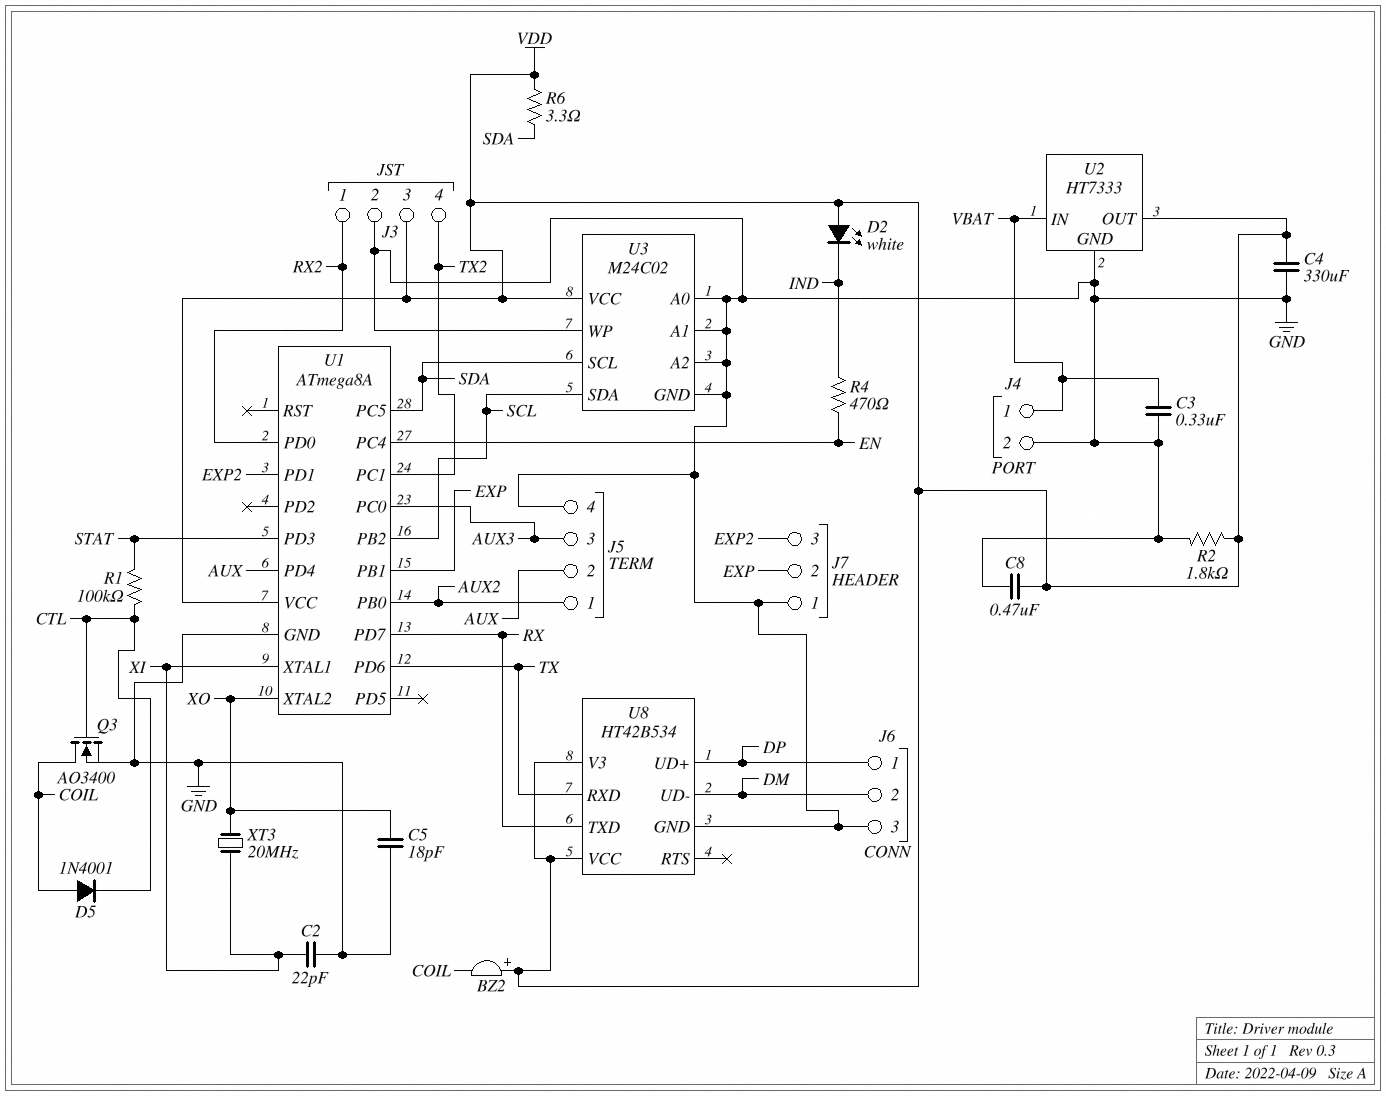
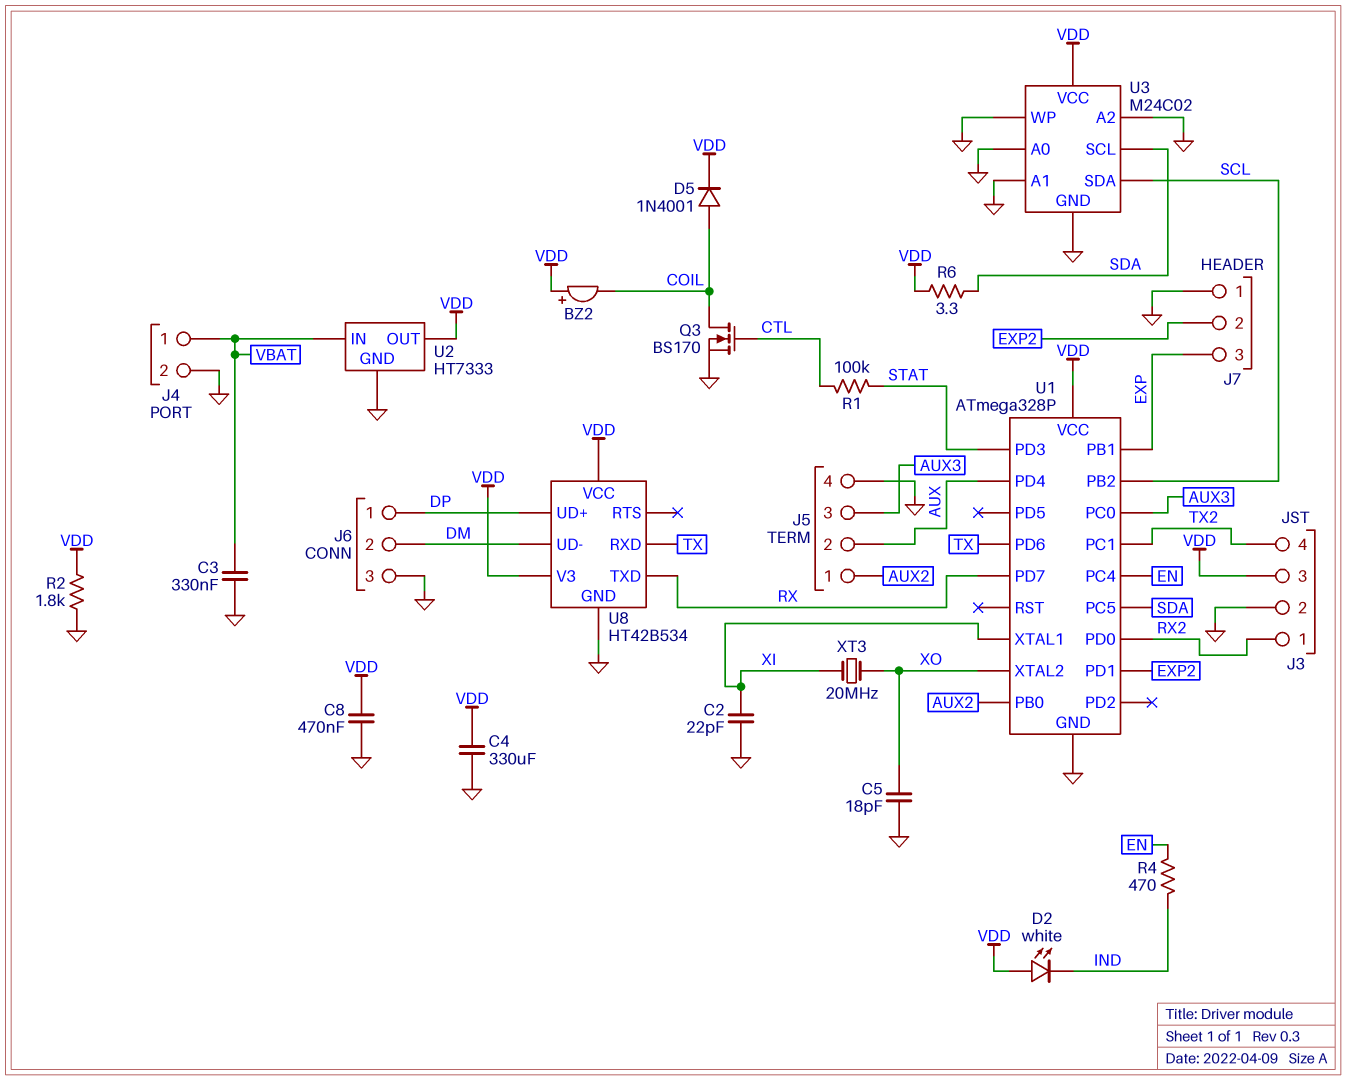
D5: diode 1N4001 (A COIL, K CTL) -> diode 1N4001 (A COIL, K VDD)
J7 pin 2: EXP -> EXP2
J7 pin 3: EXP2 -> EXP
Q3: NMOS AO3400 (G CTL, D COIL, S GND) -> NMOS BS170 (G CTL, D COIL, S GND)
U1: ATmega8A -> ATmega328P

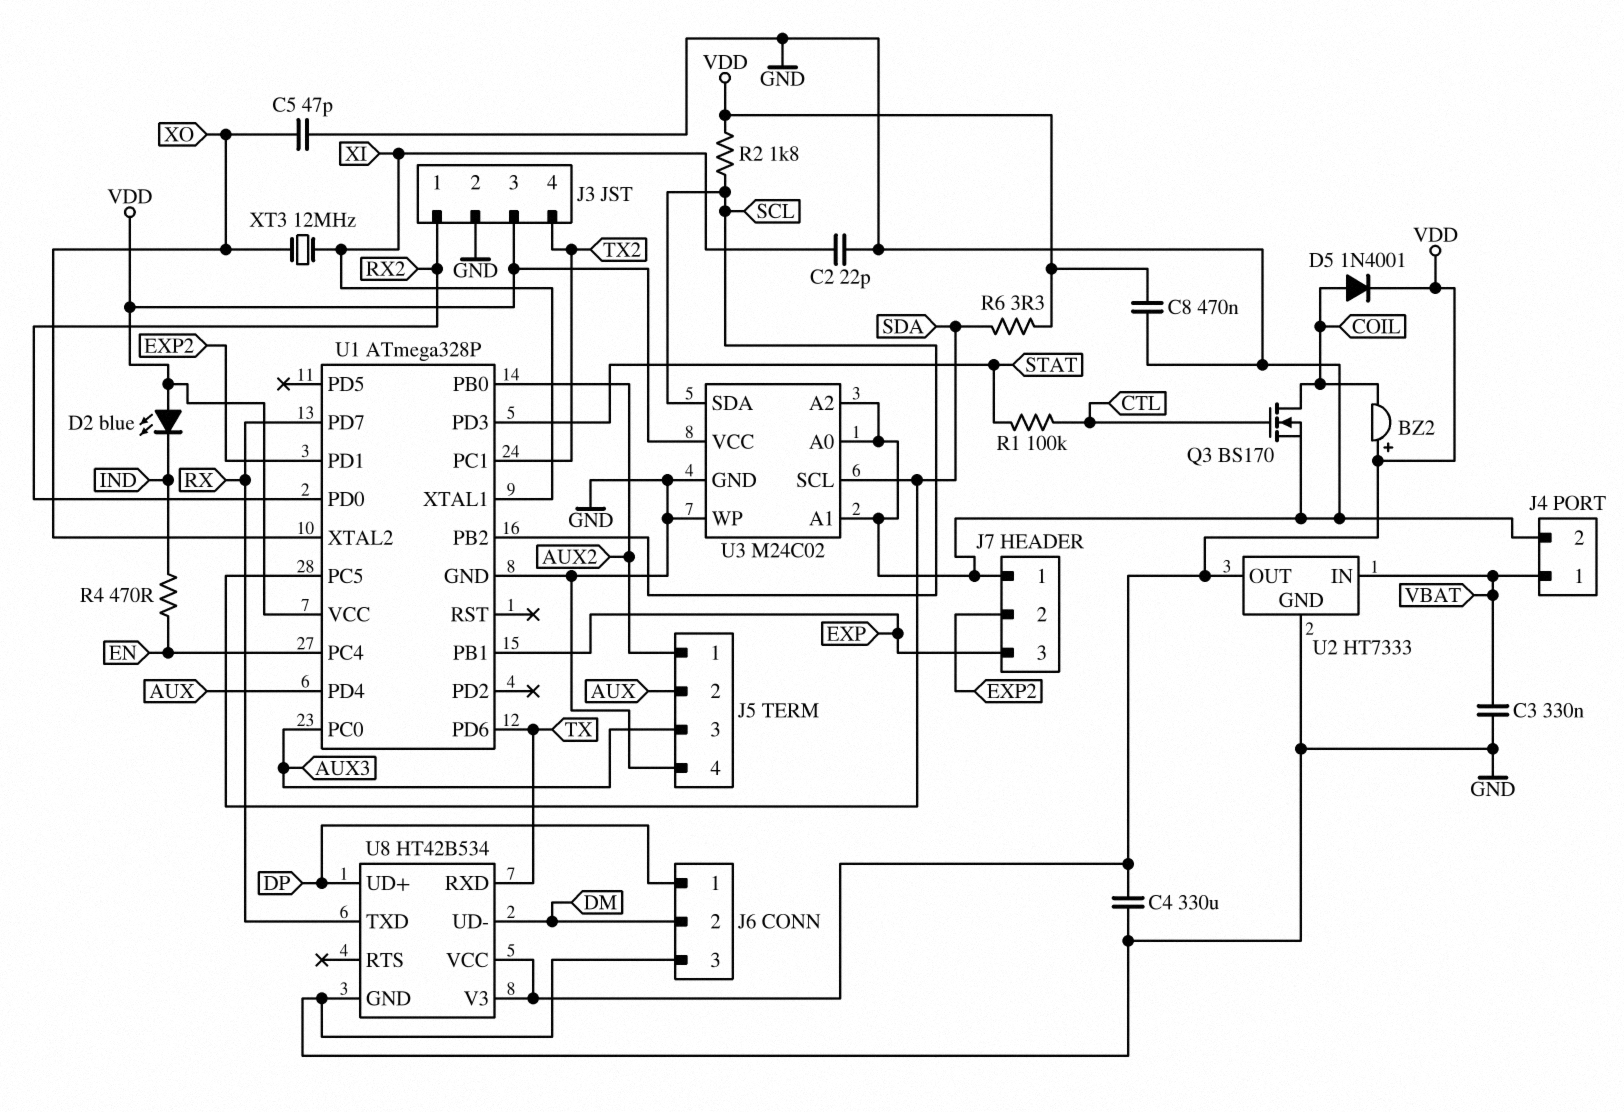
C5: 18pF (GND, XO) -> 47pF (GND, XO)
D2: LED white (A VDD, K IND) -> LED blue (A VDD, K IND)
R2: 1.8k (GND, VDD) -> 1.8k (SCL, VDD)
XT3: 20MHz (XI, XO) -> 12MHz (XI, XO)

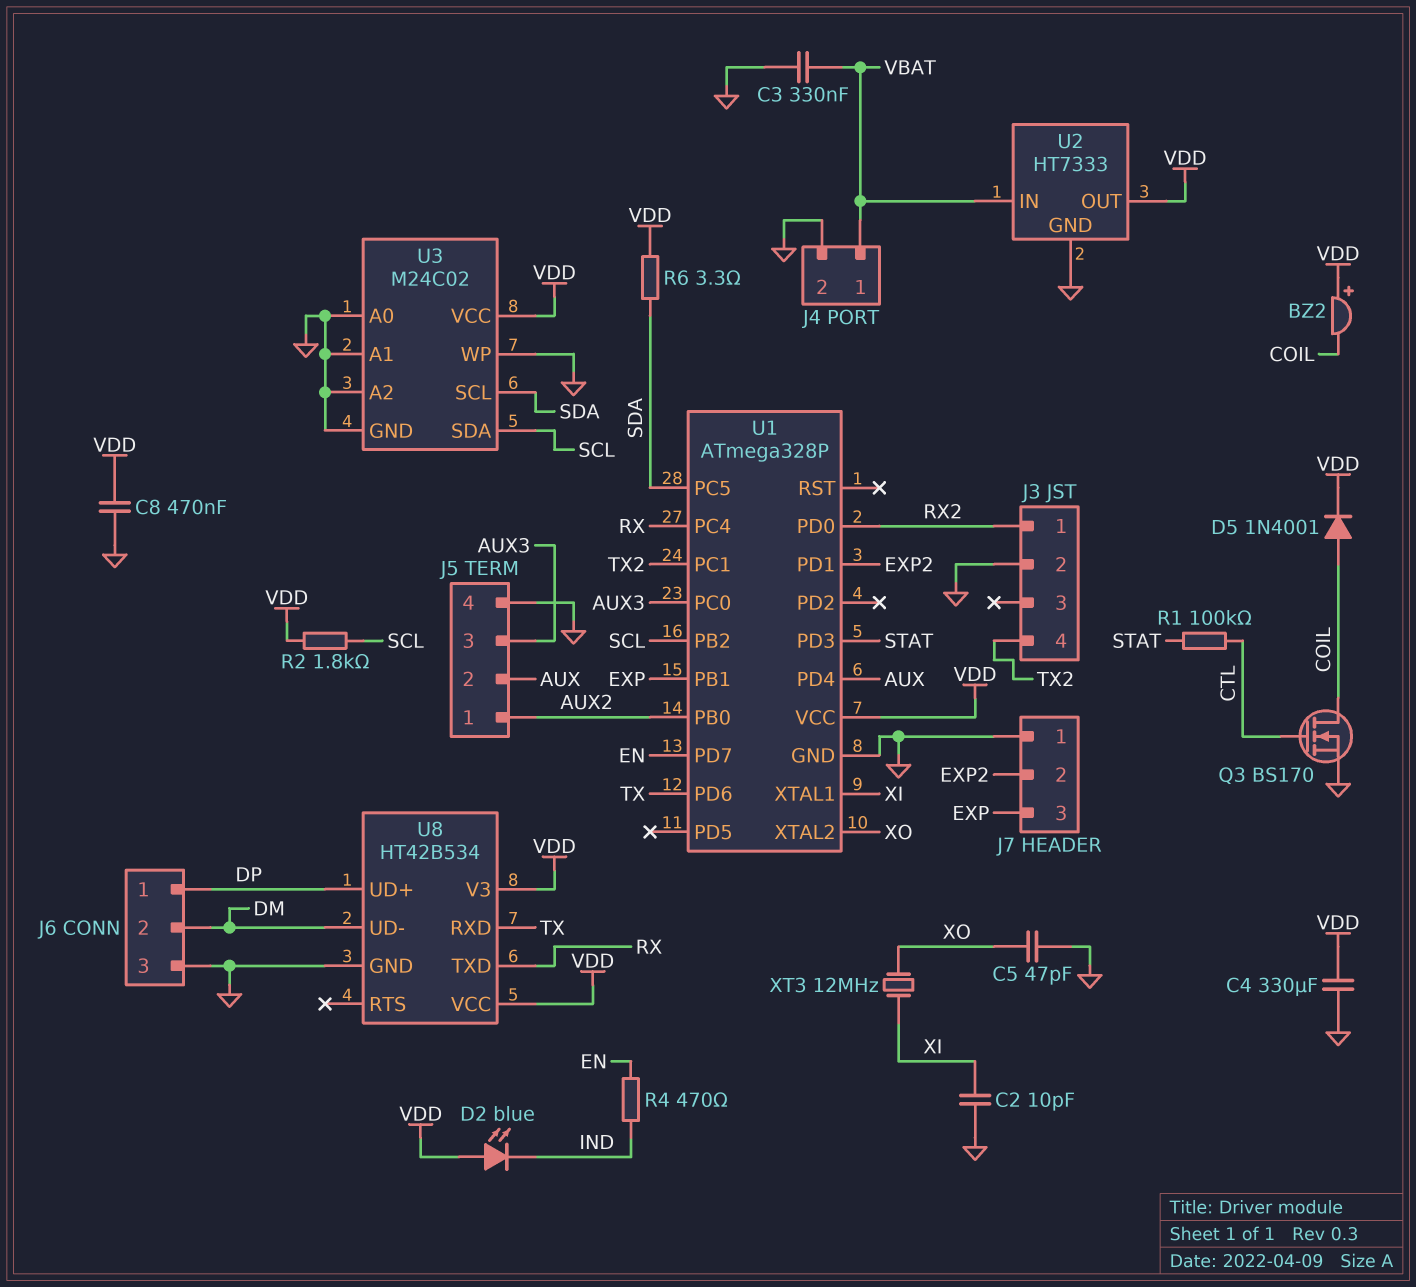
C2: 22pF (GND, XI) -> 10pF (GND, XI)
J3 pin 3: VDD -> none
U1 pin PC4: EN -> RX
U1 pin PD7: RX -> EN

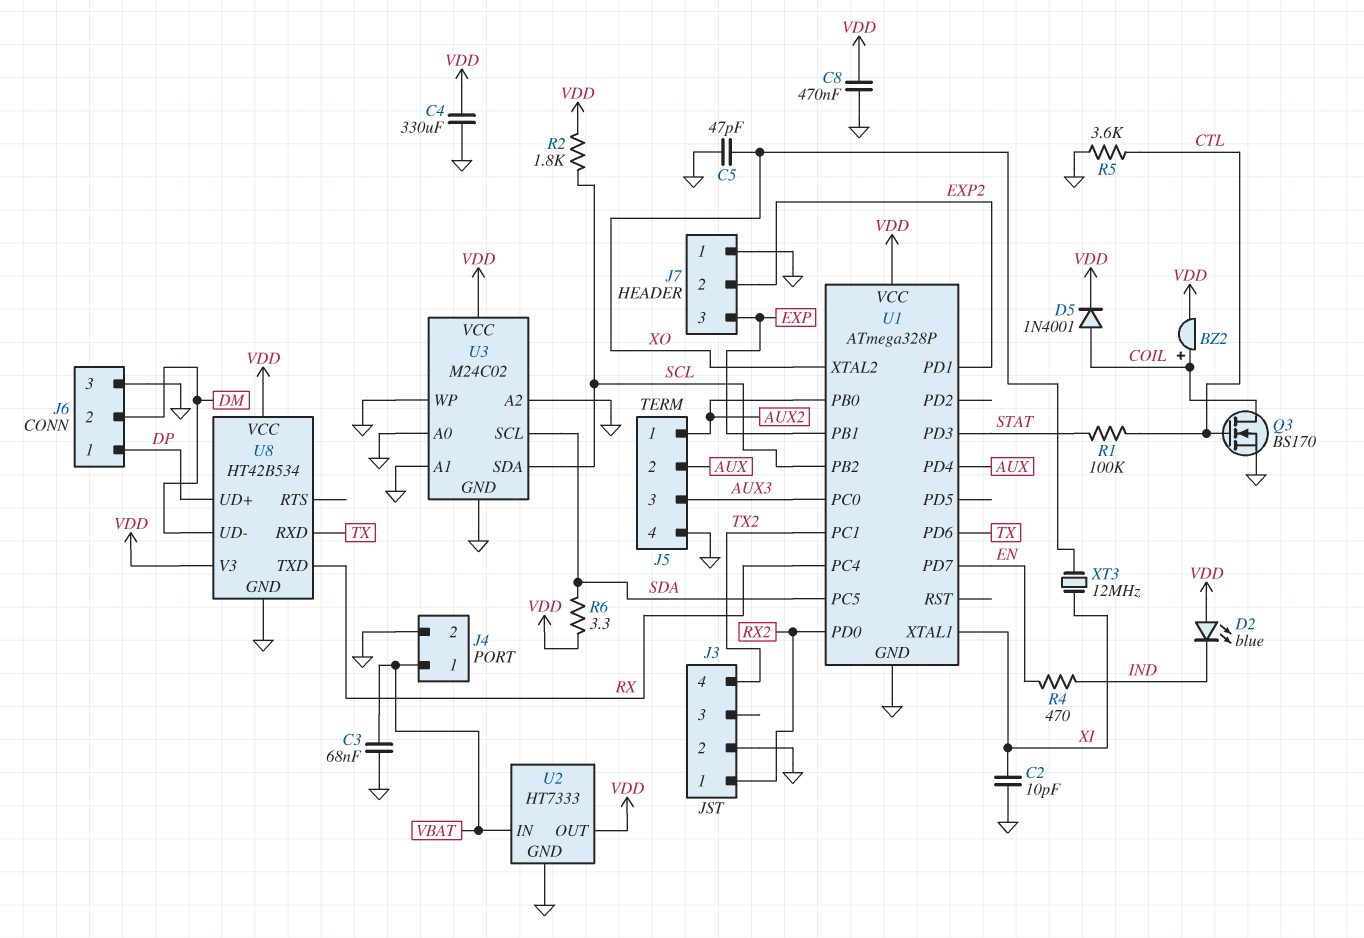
BZ2: buzzer (plus VDD, minus COIL) -> buzzer (plus COIL, minus VDD)
C3: 330nF (GND, VBAT) -> 68nF (GND, VBAT)
R5: none -> 3.6k (CTL, GND)

